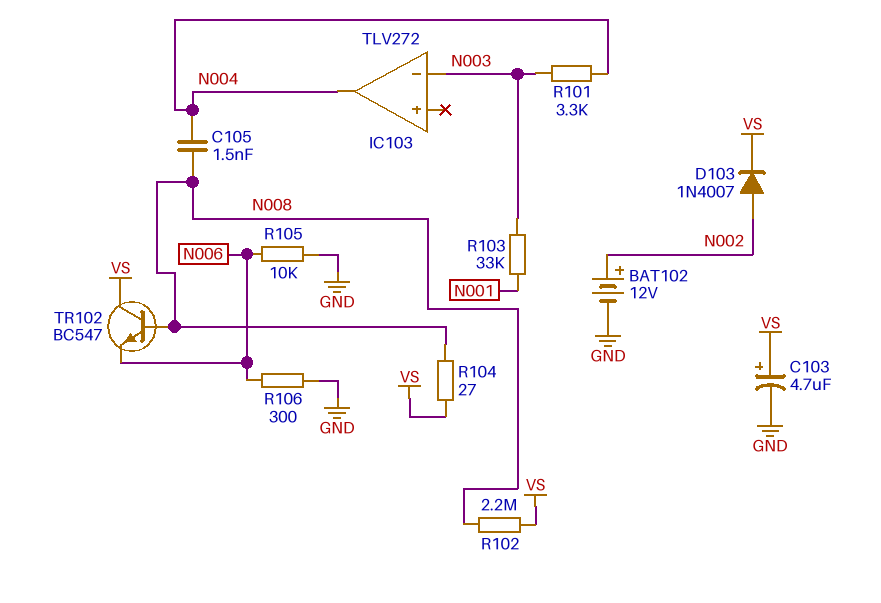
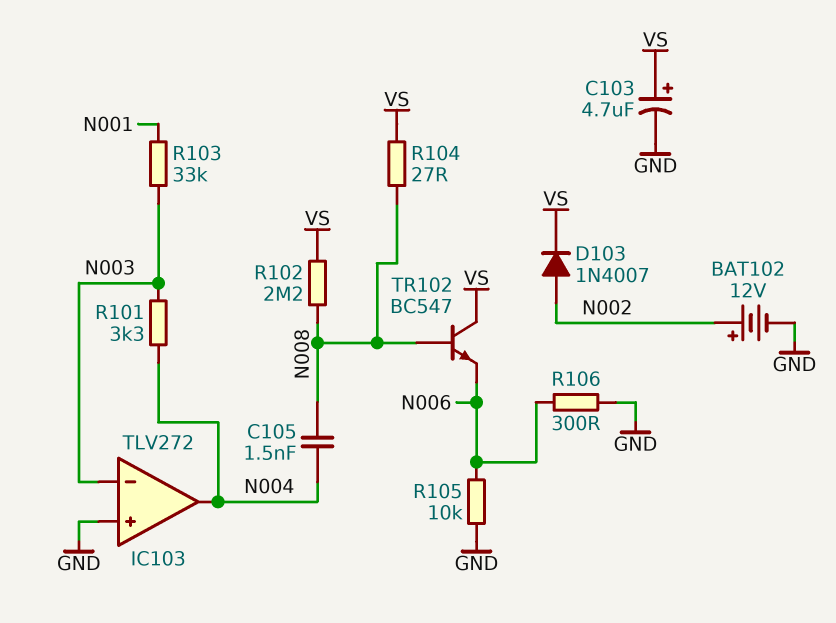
IC103 pin in+: none -> GND

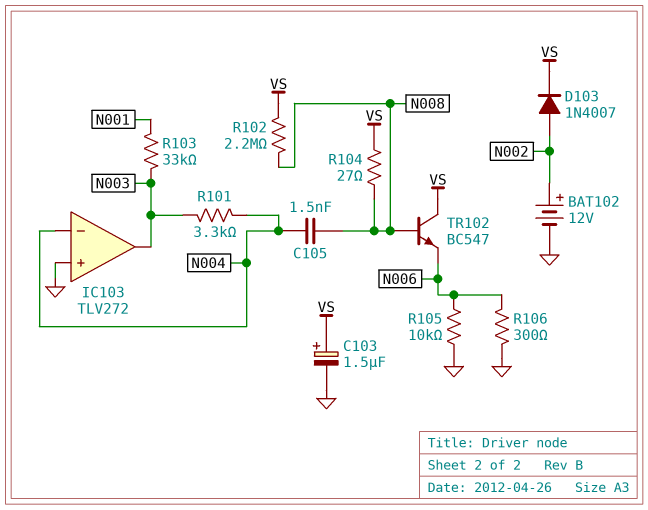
C103: 4.7uF (plus VS, minus GND) -> 1.5uF (plus VS, minus GND)
IC103 pin in-: N003 -> N004
IC103 pin out: N004 -> N003

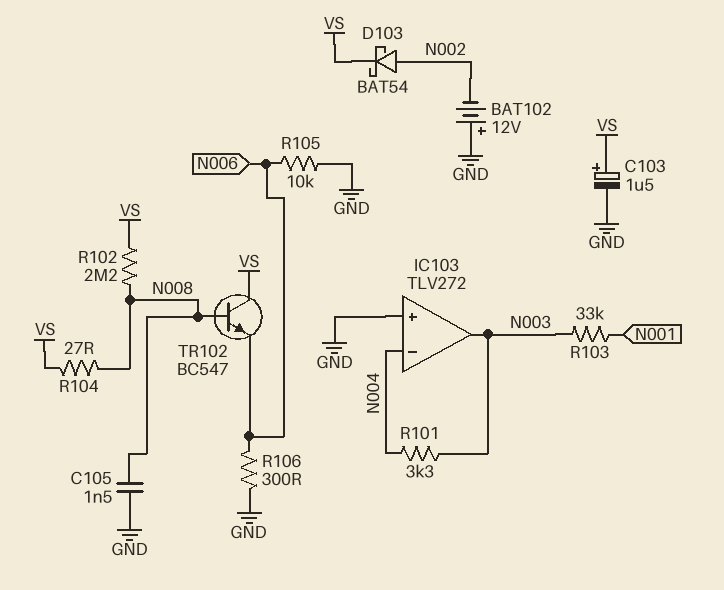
BAT102: 12V (plus N002, minus GND) -> 12V (plus GND, minus N002)
C105: 1.5nF (N004, N008) -> 1.5nF (GND, N008)
D103: diode 1N4007 (A N002, K VS) -> schottky BAT54 (A N002, K VS)

